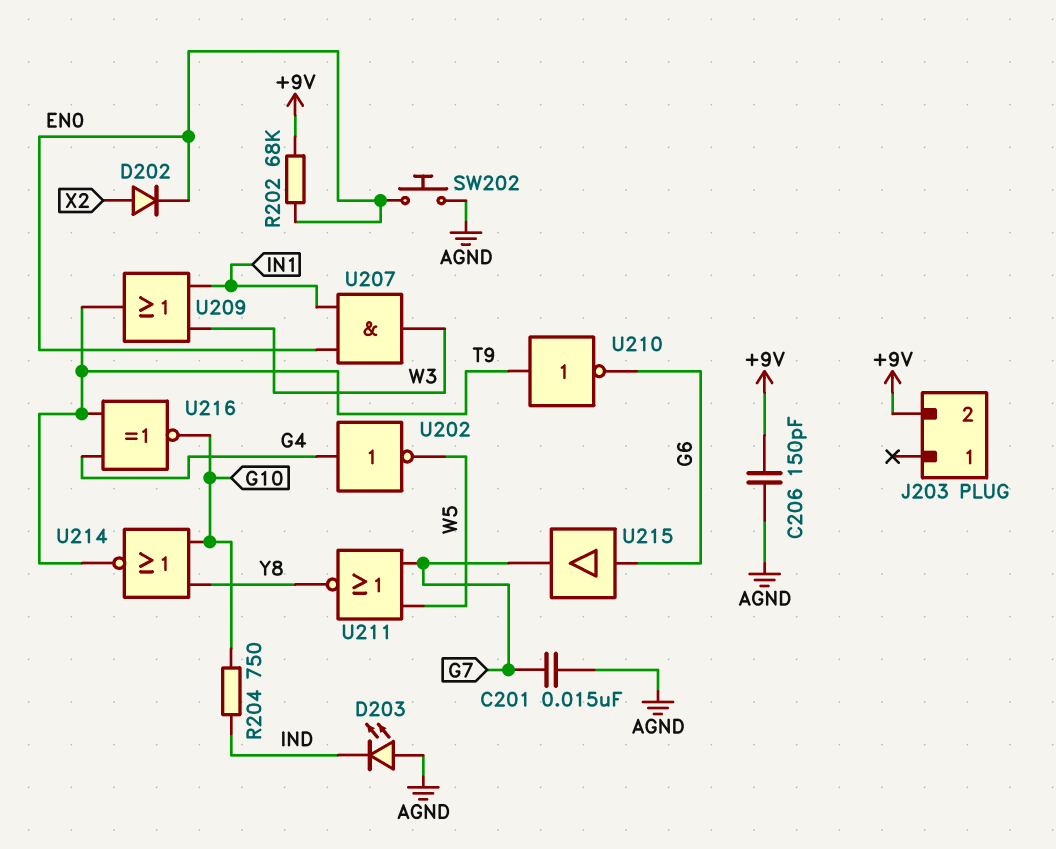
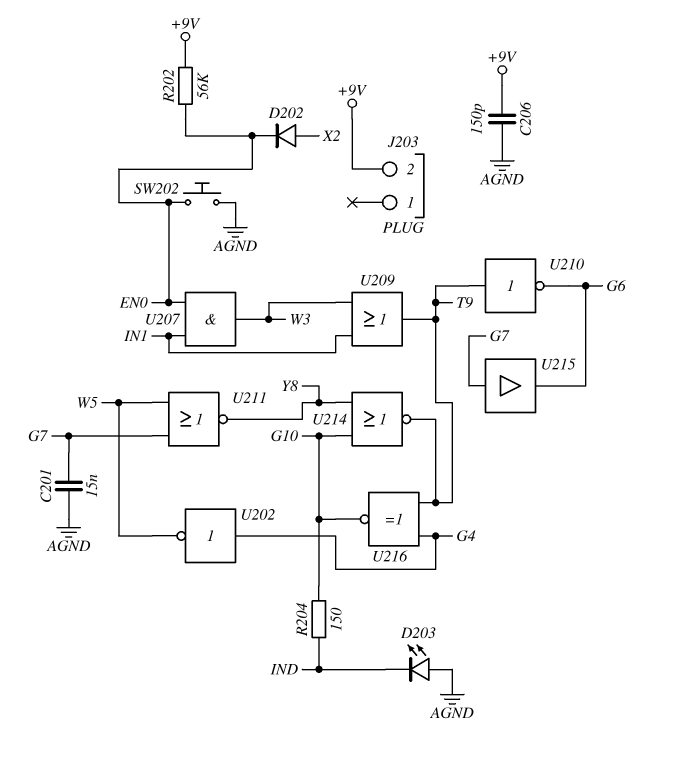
R202: 68k (+9V, EN0) -> 56k (+9V, EN0)
R204: 750 (G10, IND) -> 150 (G10, IND)
U215: buffer (in G6, out G7) -> buffer (in G7, out G6)

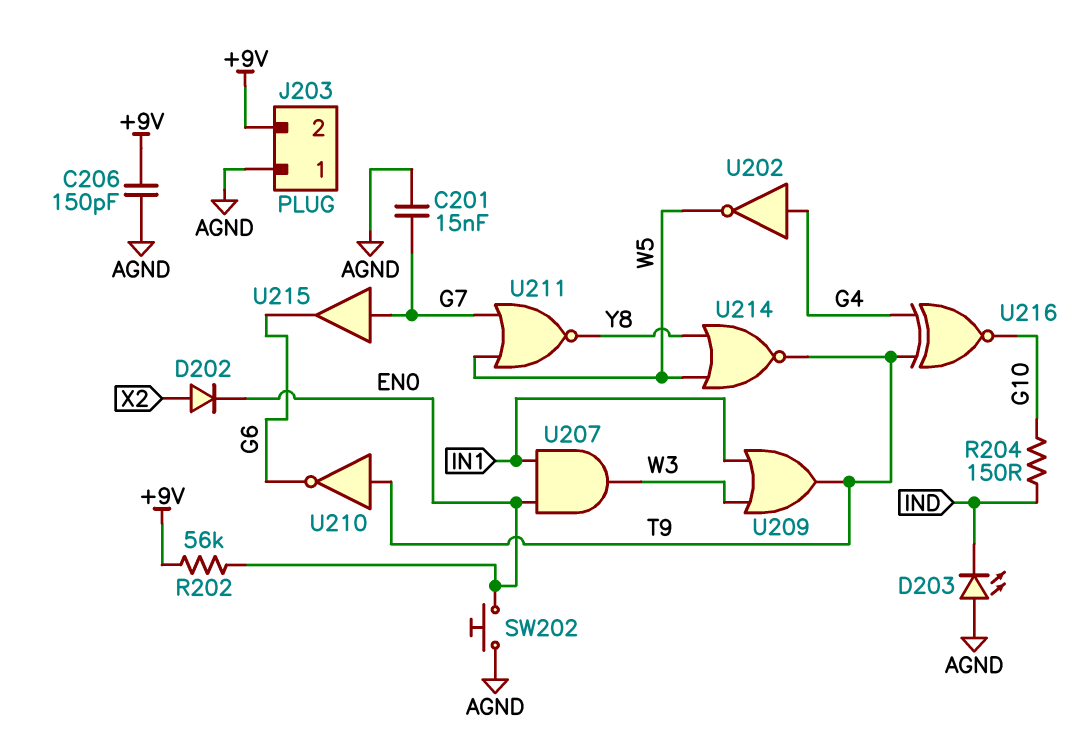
J203 pin 1: none -> AGND
U214: NOR (in G10, in Y8, out T9) -> NOR (in W5, in Y8, out T9)

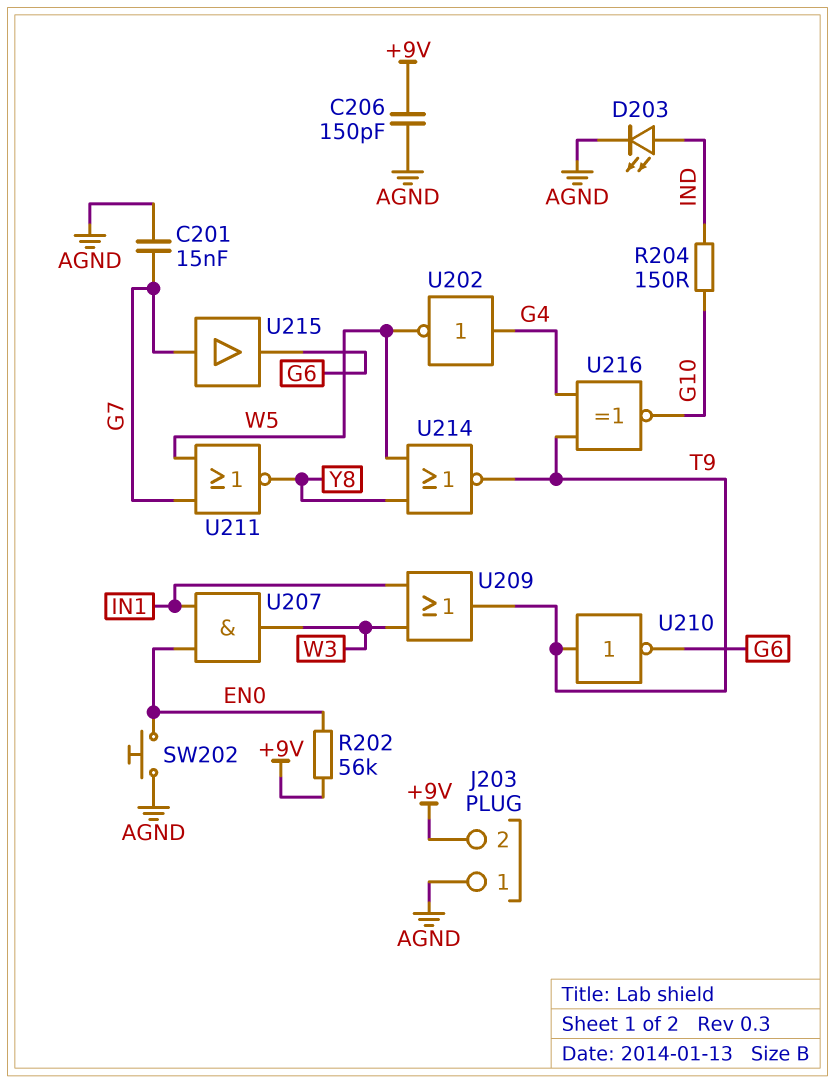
D202: diode (A X2, K EN0) -> none
D203: LED (A AGND, K IND) -> LED (A IND, K AGND)

